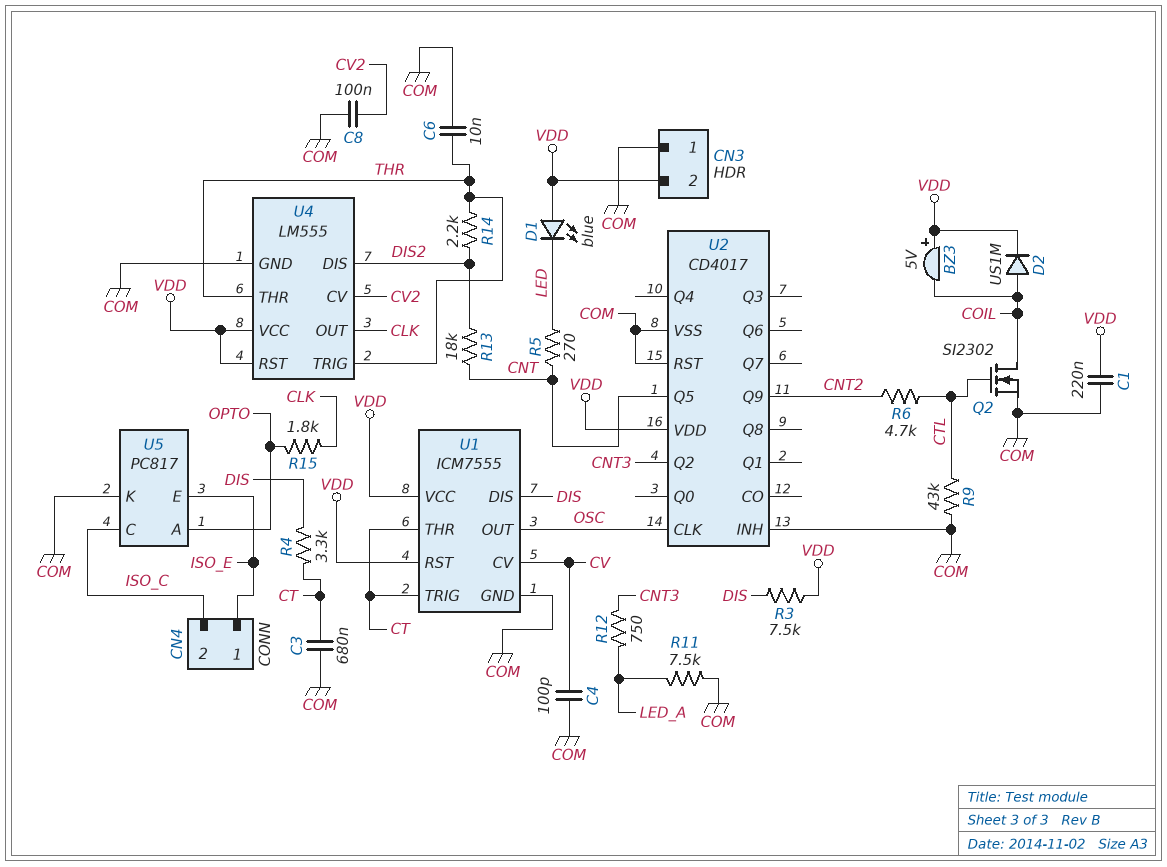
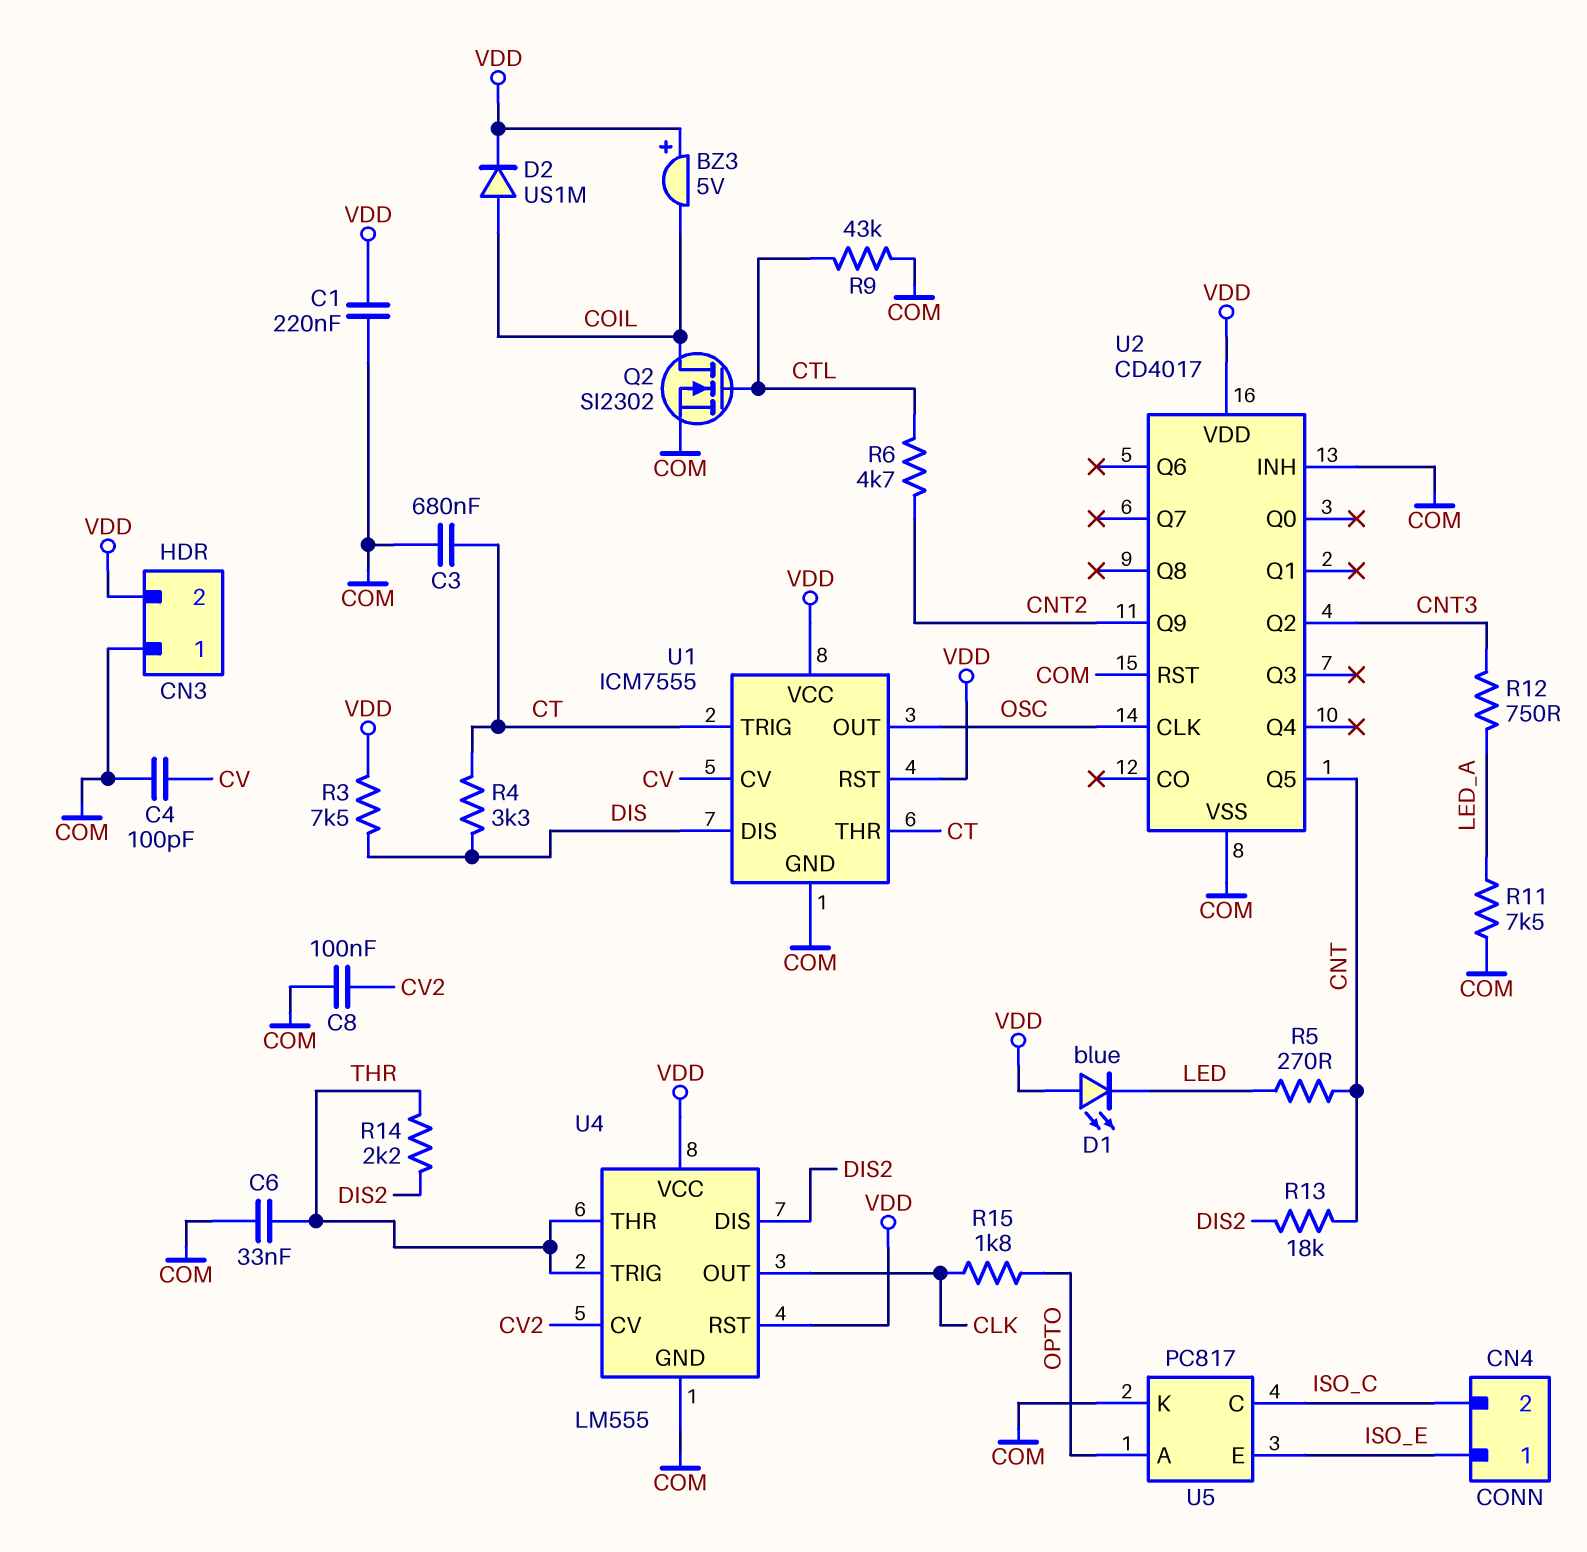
C6: 10nF (COM, THR) -> 33nF (COM, THR)

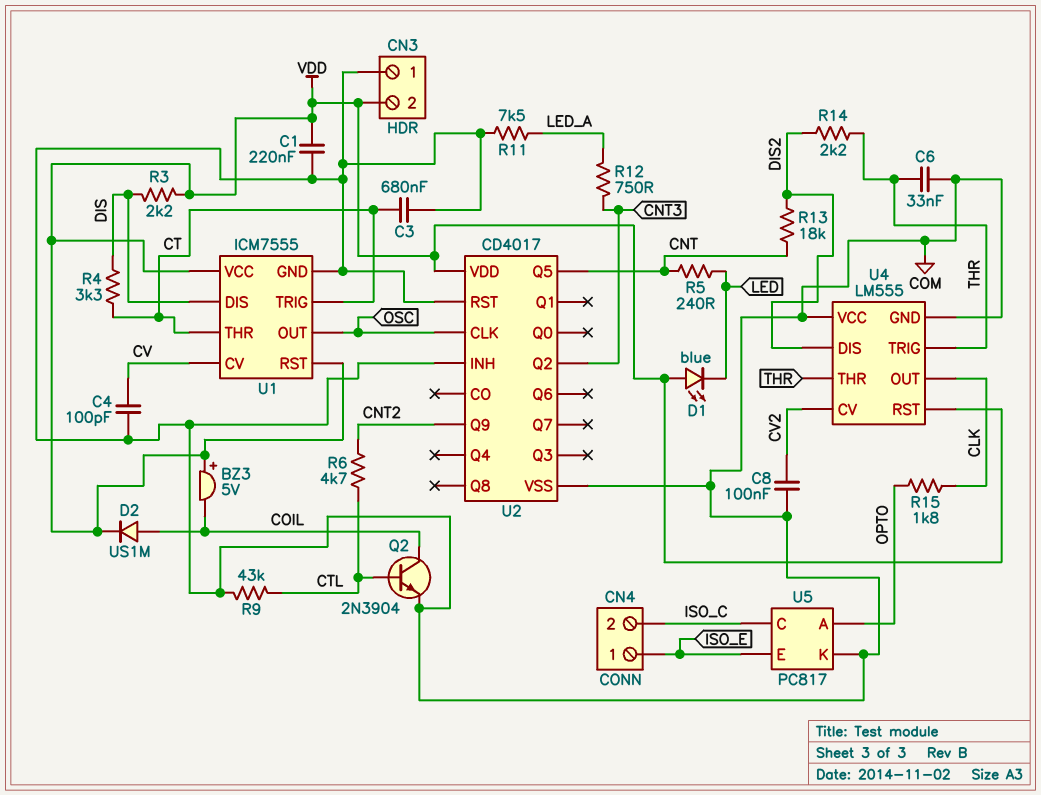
Q2: NMOS SI2302 (G CTL, D COIL, S COM) -> NPN 2N3904 (B CTL, C COIL, E COM)
R3: 7.5k (DIS, VDD) -> 2.2k (DIS, VDD)
R5: 270 (CNT, LED) -> 240 (CNT, LED)
U4 pin VCC: VDD -> COM

